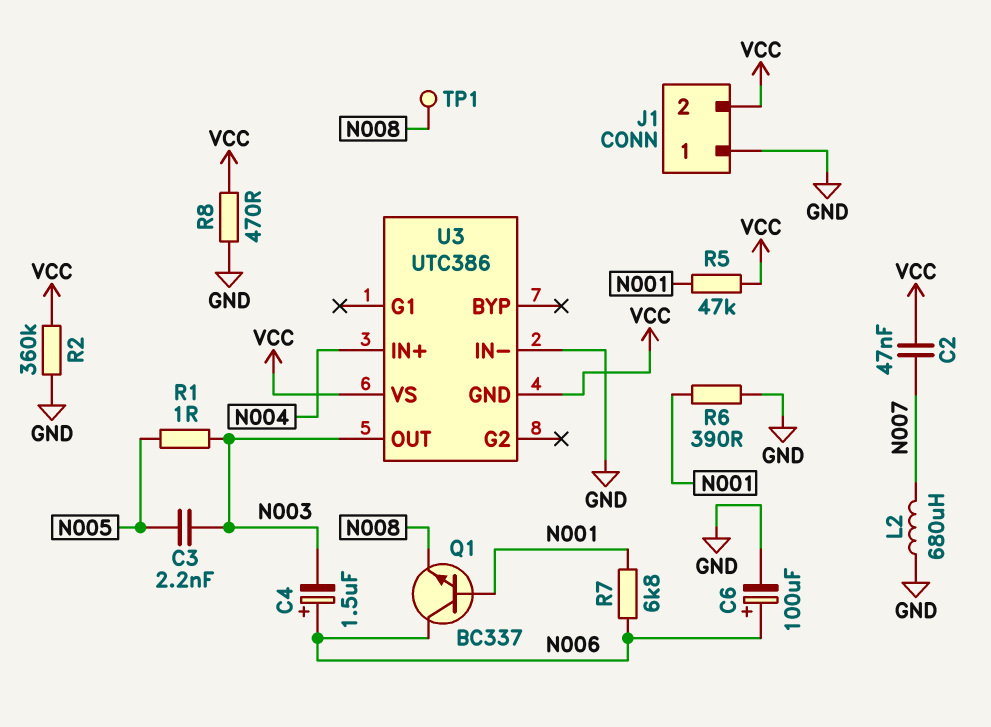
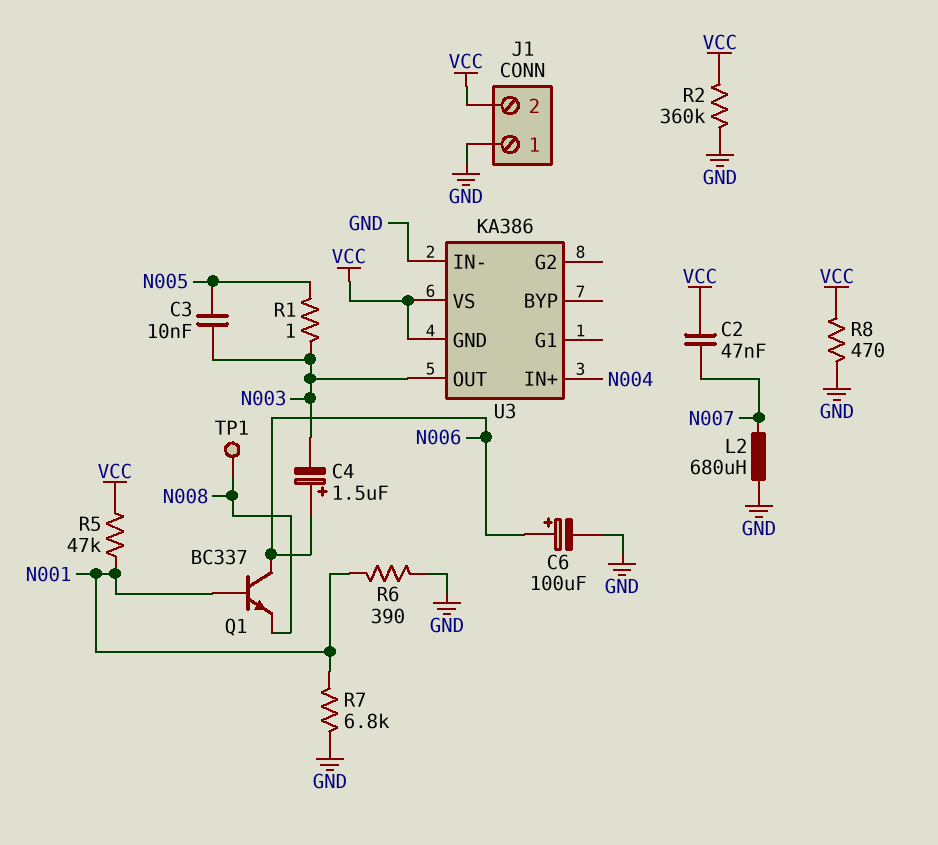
C3: 2.2nF (N003, N005) -> 10nF (N003, N005)
R7: 6.8k (N001, N006) -> 6.8k (GND, N001)
U3: UTC386 -> KA386

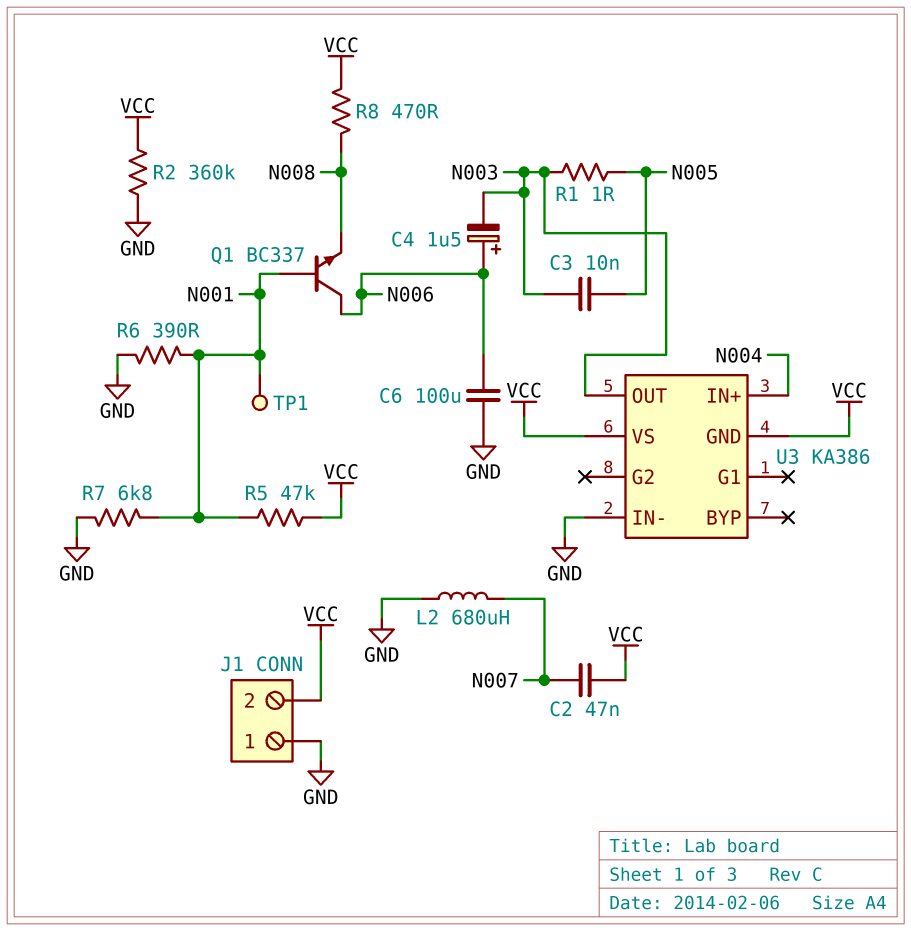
C6: 100uF (plus N006, minus GND) -> 100uF (GND, N006)
R8: 470 (GND, VCC) -> 470 (N008, VCC)
TP1: test point (N008) -> test point (N001)

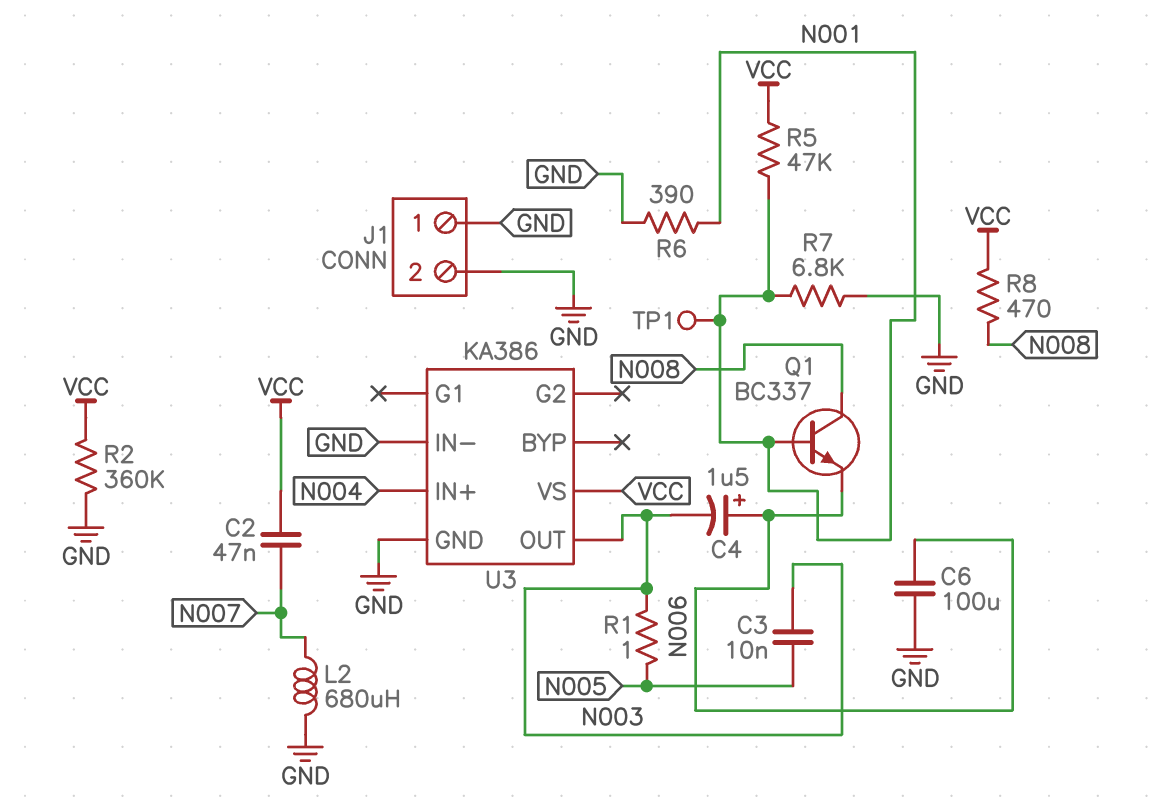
J1 pin 2: VCC -> GND
Q1: NPN BC337 (B N001, C N006, E N008) -> NPN BC337 (B N001, C N008, E N006)
U3 pin GND: VCC -> GND

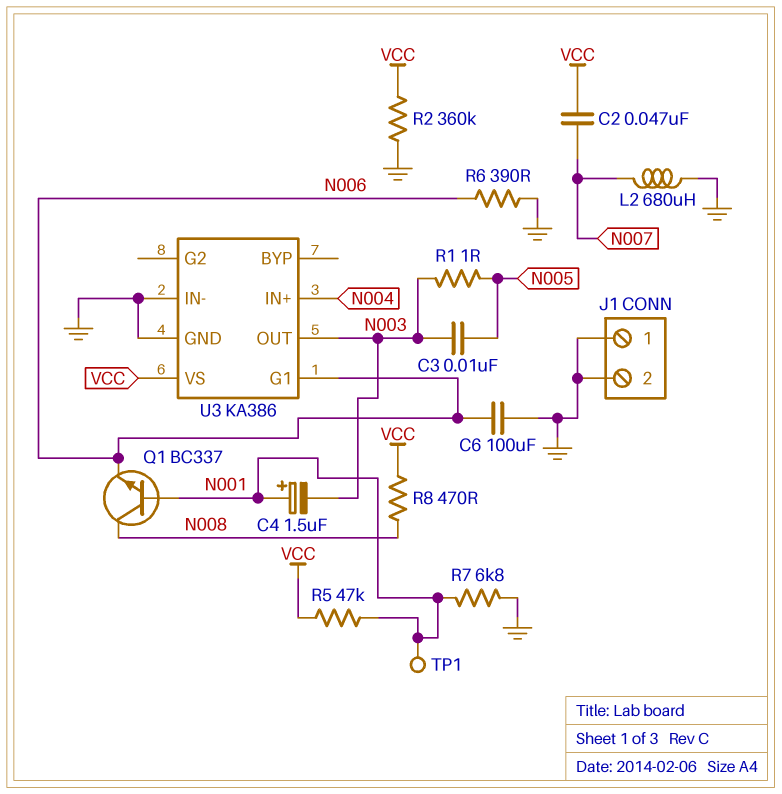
C4: 1.5uF (plus N006, minus N003) -> 1.5uF (plus N001, minus N003)
R6: 390 (GND, N001) -> 390 (GND, N006)
U3 pin G1: none -> N006

